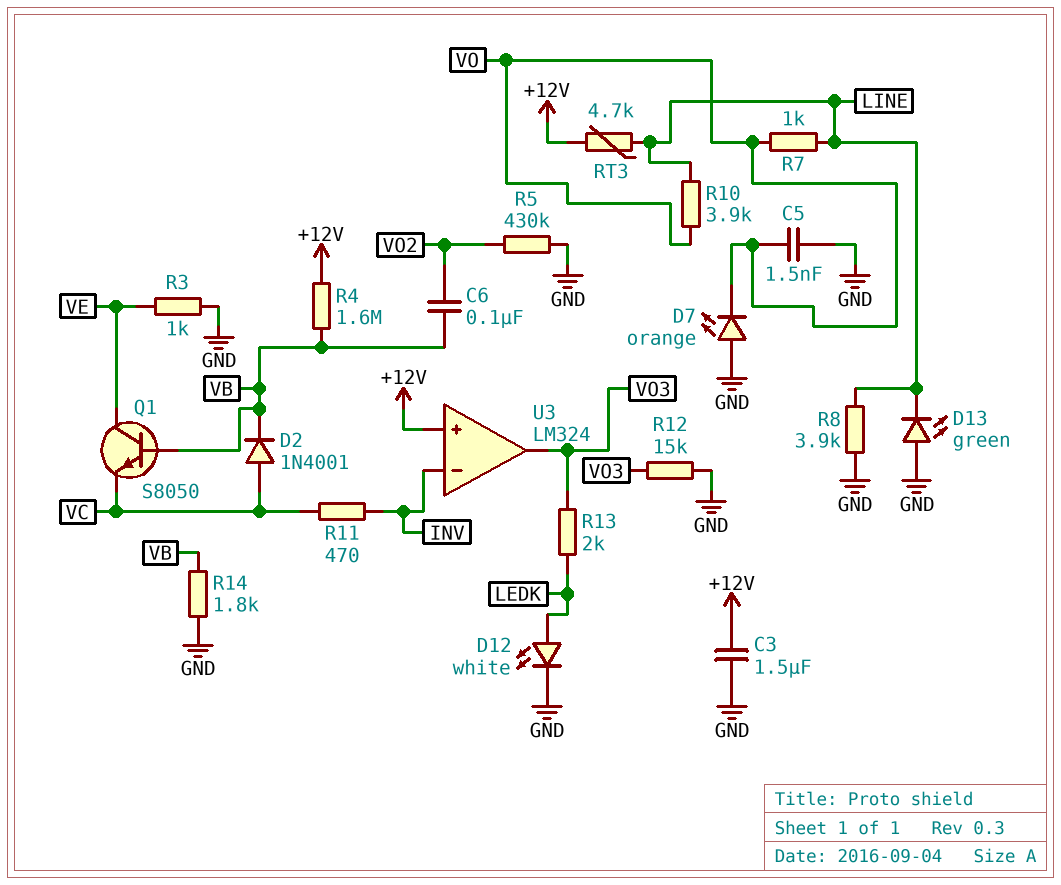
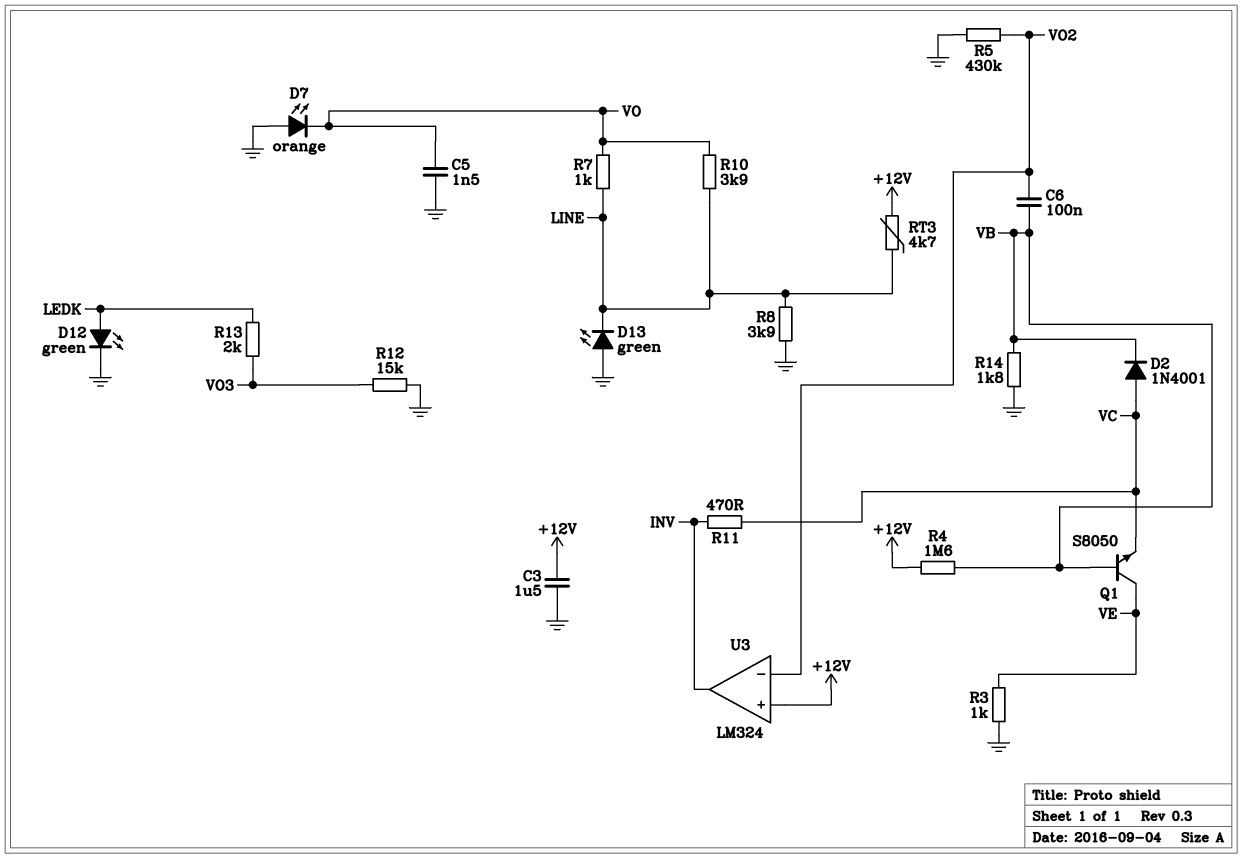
D12: LED white (A LEDK, K GND) -> LED green (A LEDK, K GND)
U3 pin in-: INV -> VO2
U3 pin out: VO3 -> INV

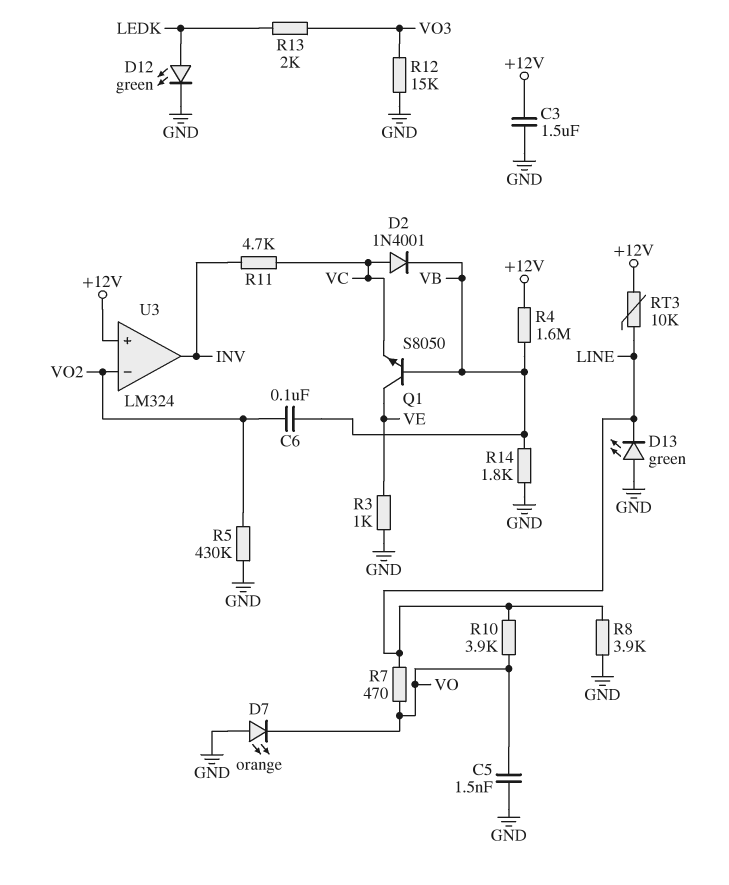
R7: 1k (LINE, VO) -> 470 (LINE, VO)
R11: 470 (INV, VC) -> 4.7k (INV, VC)
RT3: 4.7k (+12V, LINE) -> 10k (+12V, LINE)

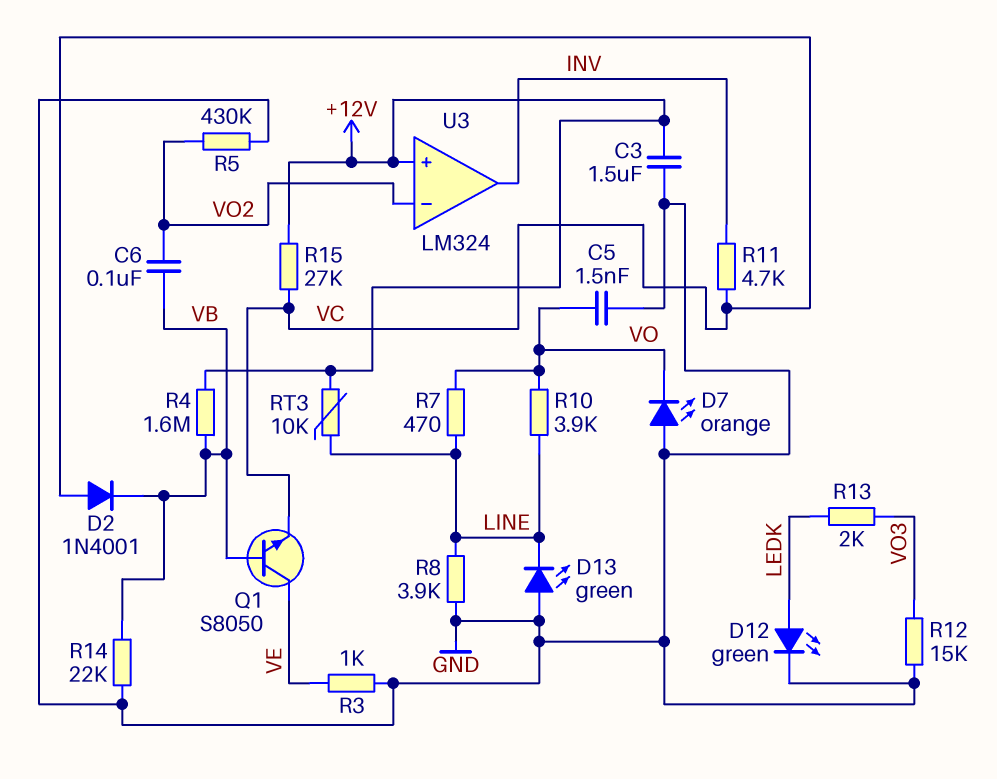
R14: 1.8k (GND, VB) -> 22k (GND, VB)
R15: none -> 27k (+12V, VC)

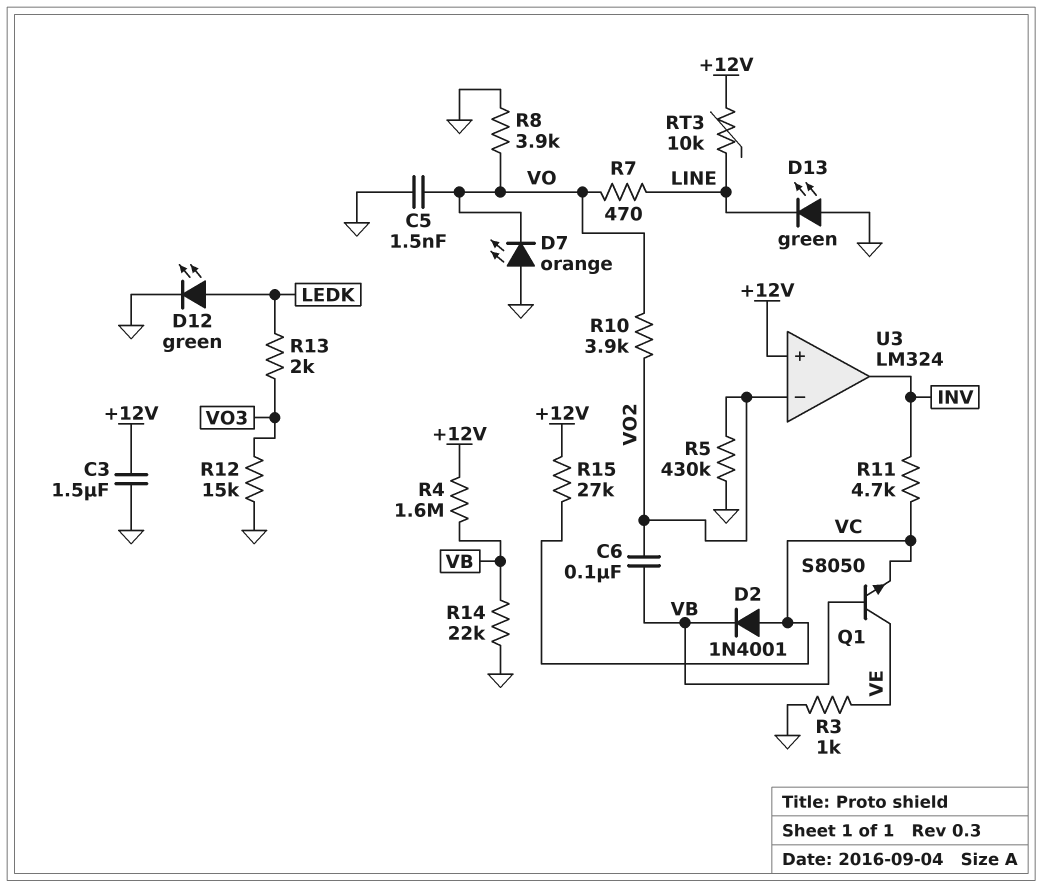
R8: 3.9k (GND, LINE) -> 3.9k (GND, VO)
R10: 3.9k (LINE, VO) -> 3.9k (VO, VO2)

